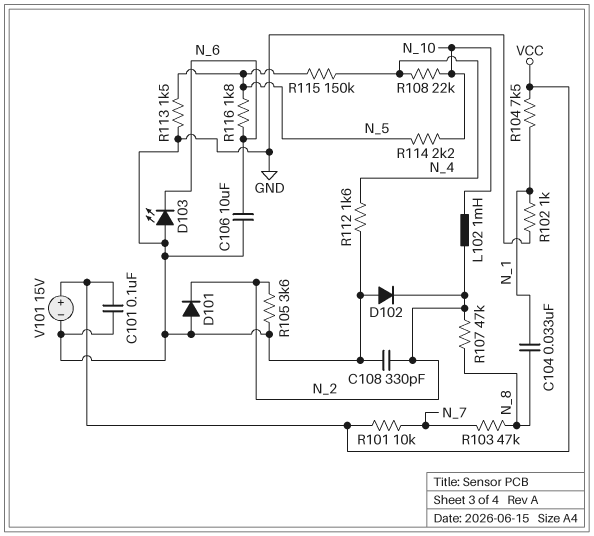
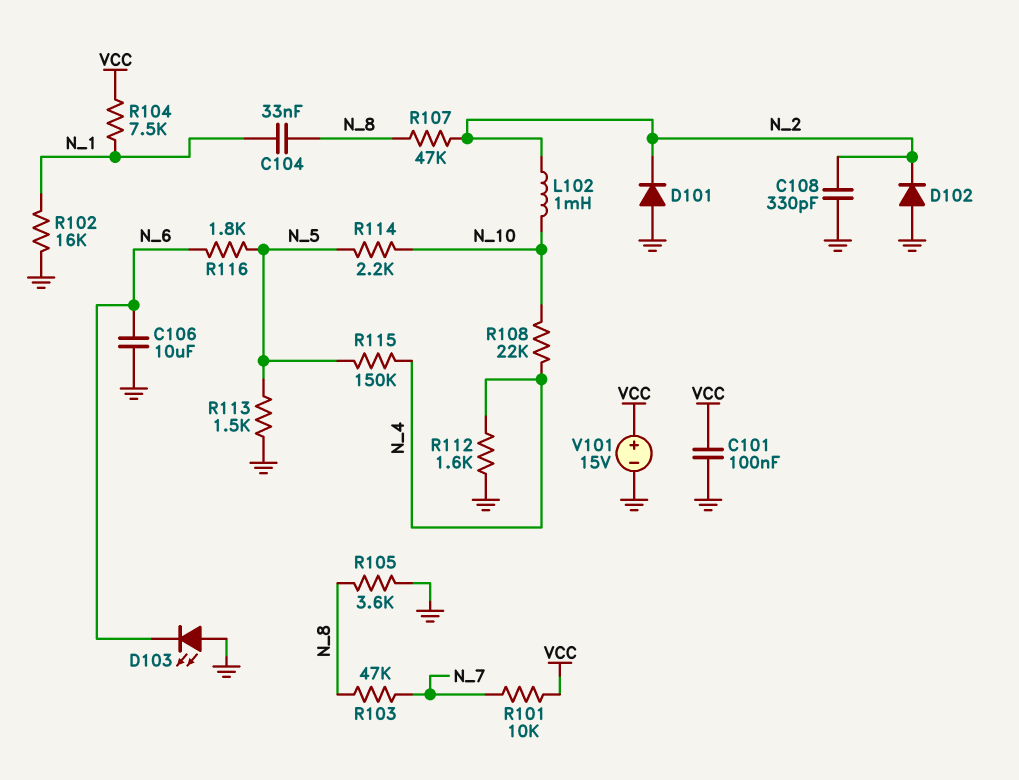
R102: 1k (GND, N_1) -> 16k (GND, N_1)
R105: 3.6k (GND, N_2) -> 3.6k (GND, N_8)

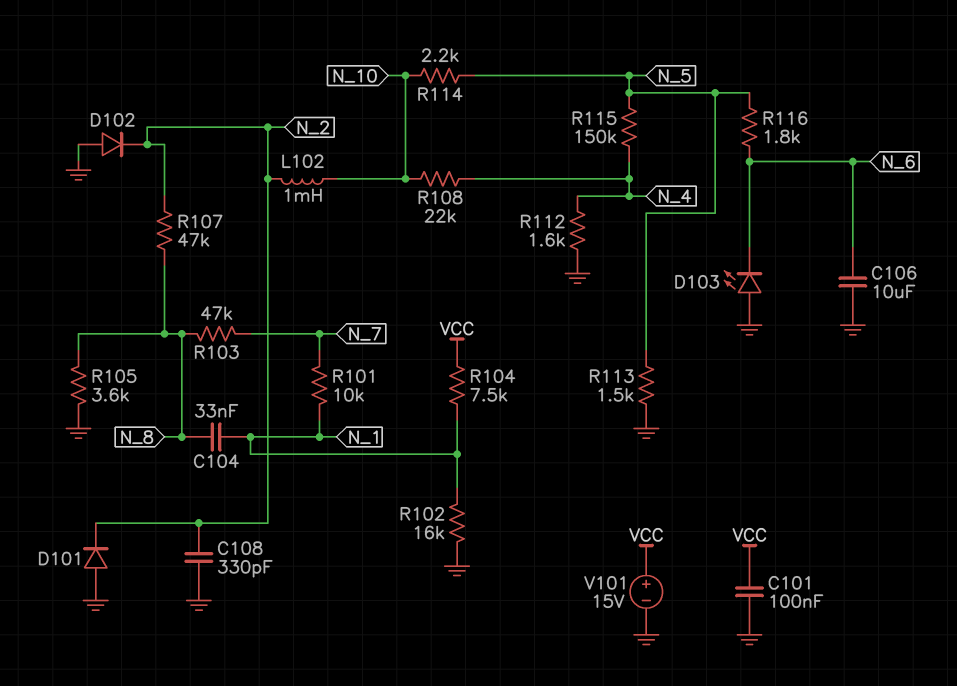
R101: 10k (N_7, VCC) -> 10k (N_1, N_7)

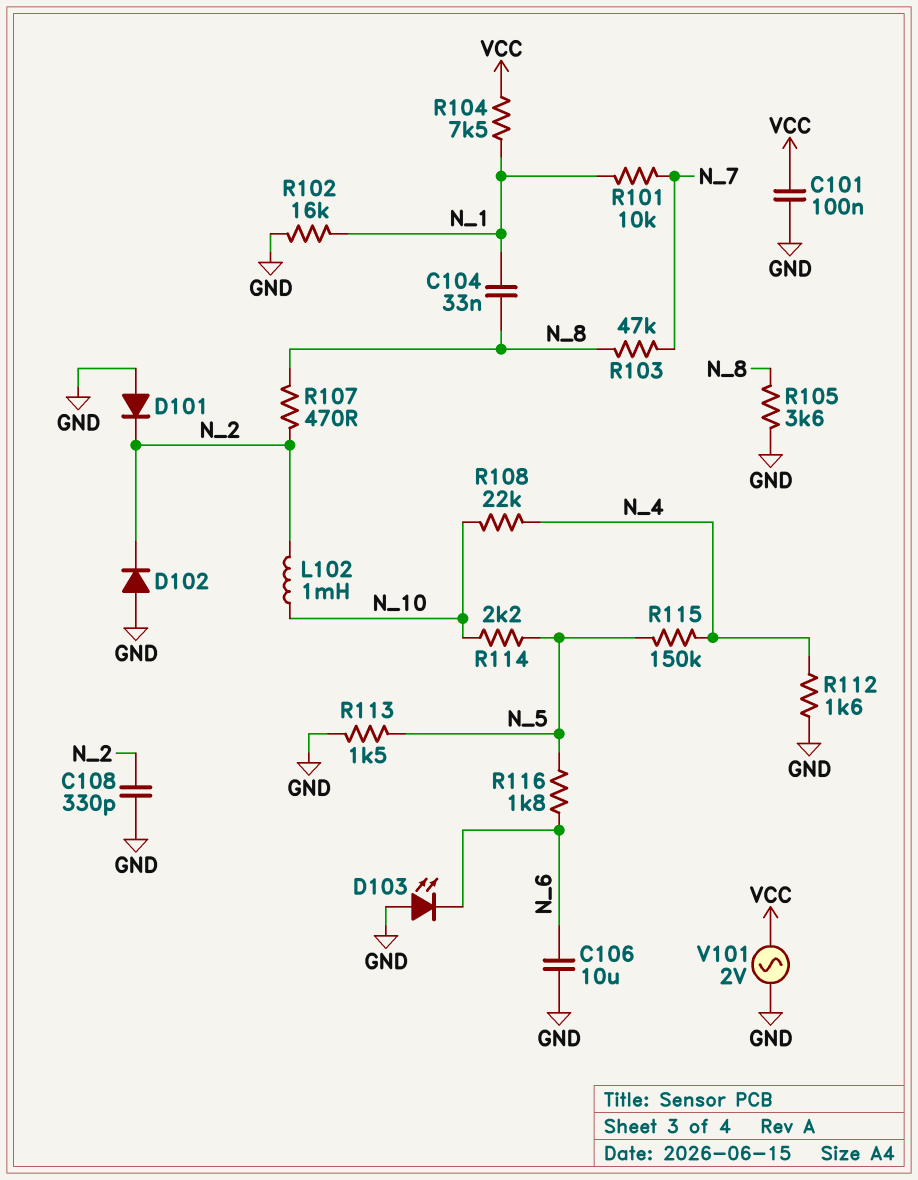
R107: 47k (N_2, N_8) -> 470 (N_2, N_8)
V101: 15V (plus VCC, minus GND) -> AC 2V (GND, VCC)

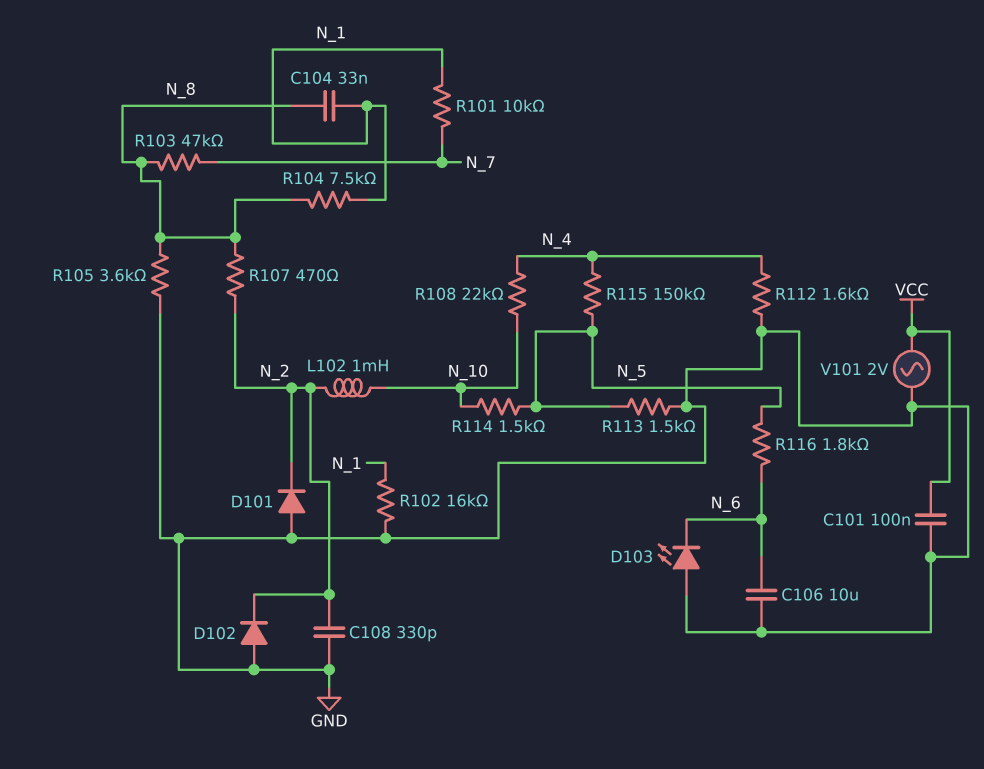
R104: 7.5k (N_1, VCC) -> 7.5k (N_1, N_8)
R114: 2.2k (N_5, N_10) -> 1.5k (N_5, N_10)

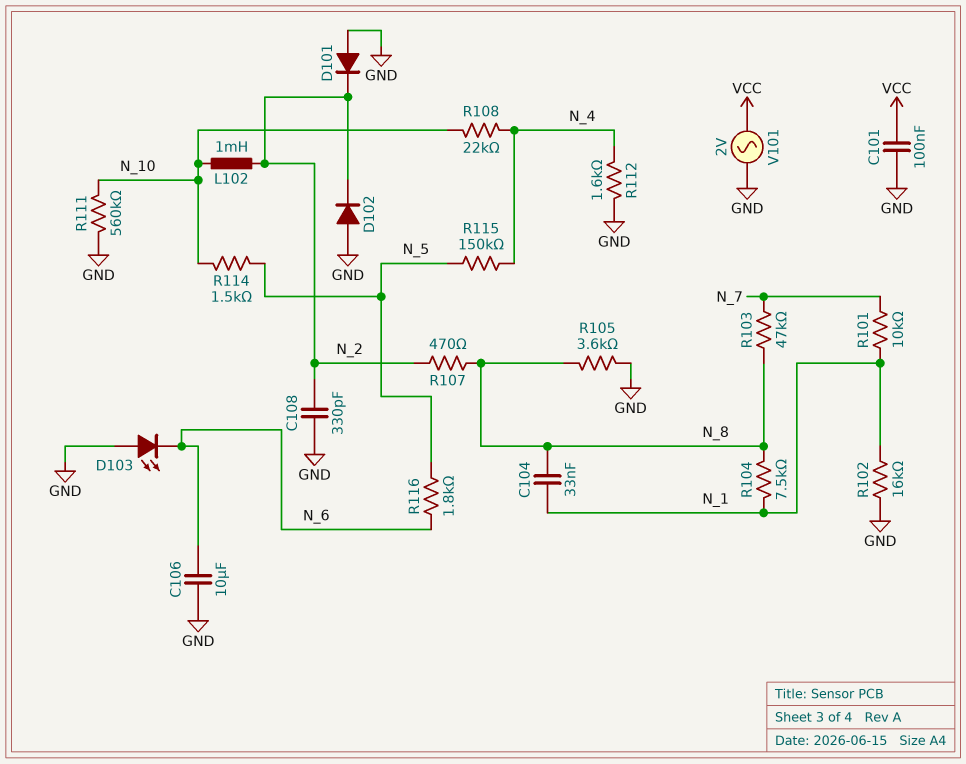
R111: none -> 560k (GND, N_10)
R113: 1.5k (GND, N_5) -> none

